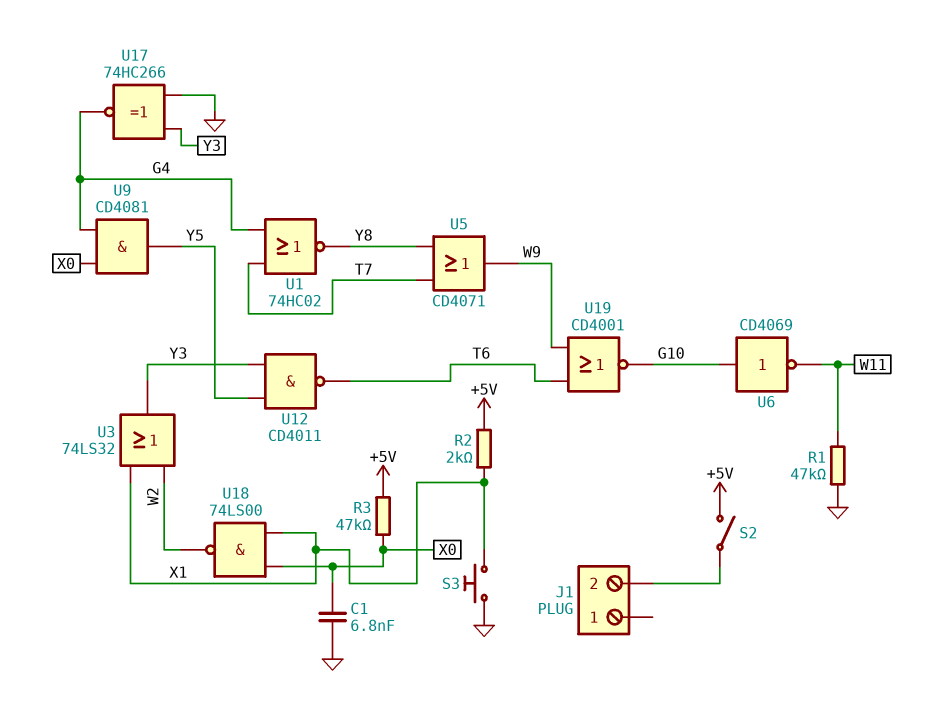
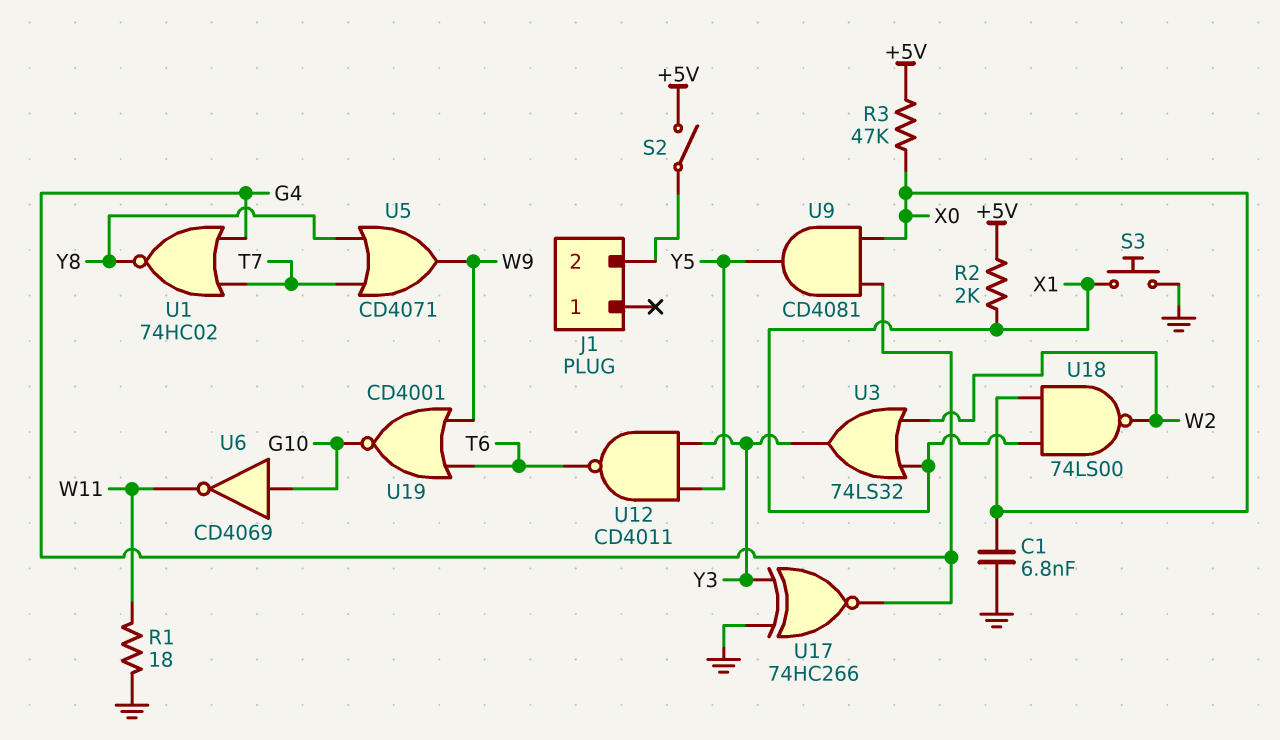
R1: 47k (GND, W11) -> 18 (GND, W11)

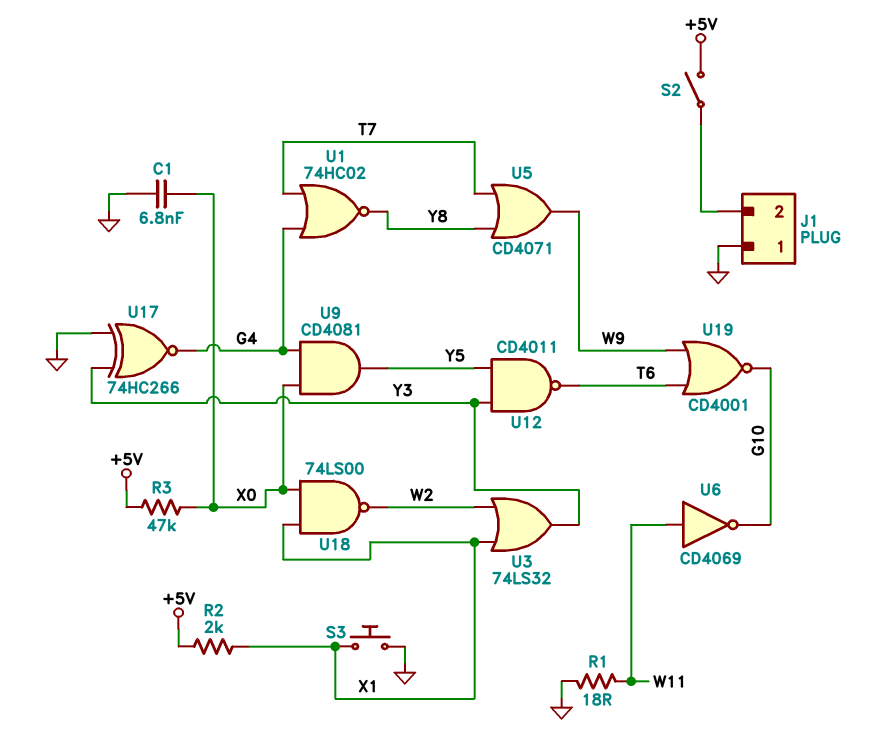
J1 pin 1: none -> GND
U6: NOT CD4069 (in G10, out W11) -> NOT CD4069 (in W11, out G10)

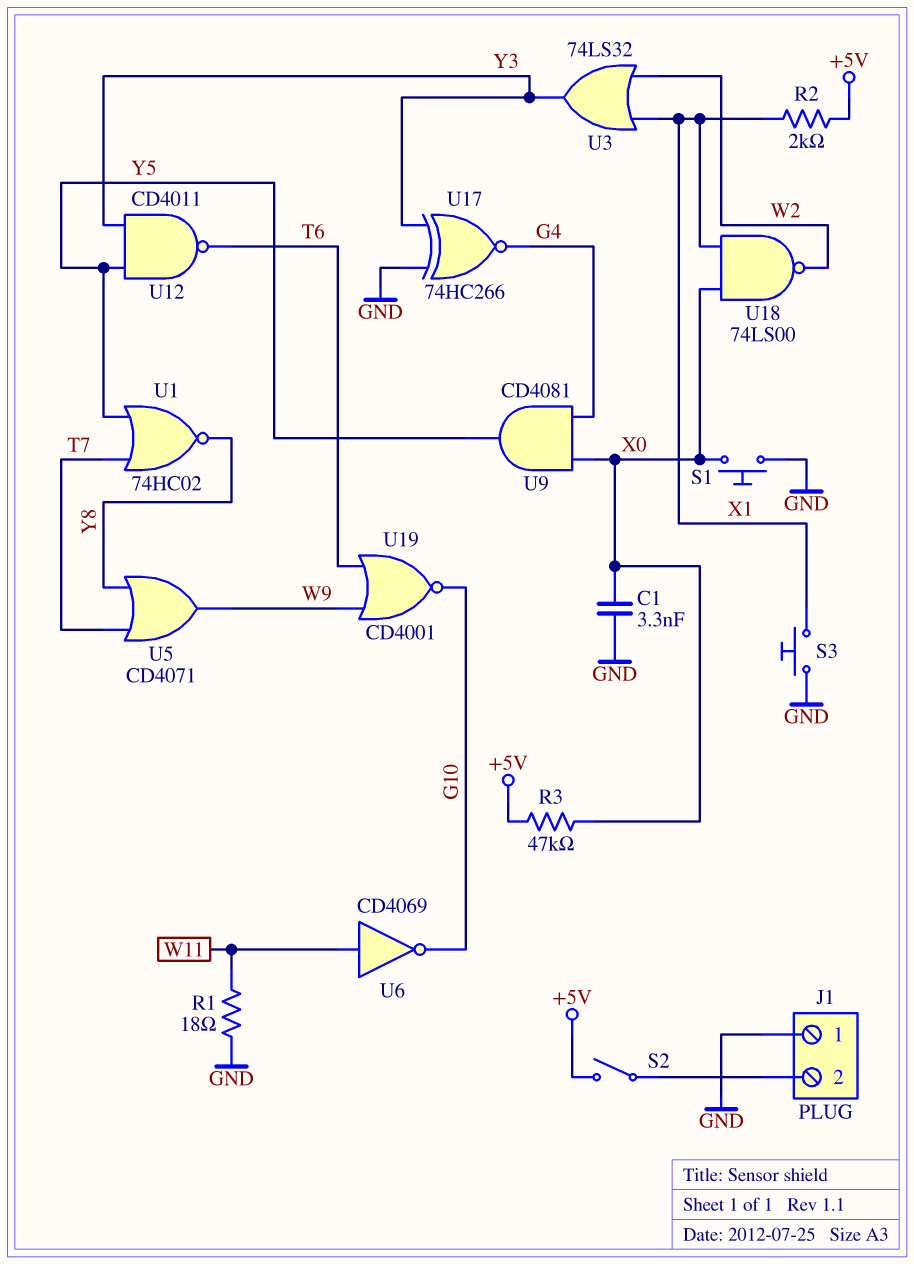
C1: 6.8nF (GND, X0) -> 3.3nF (GND, X0)
S1: none -> button (GND, X0)
U1: NOR 74HC02 (in G4, in T7, out Y8) -> NOR 74HC02 (in T7, in Y5, out Y8)

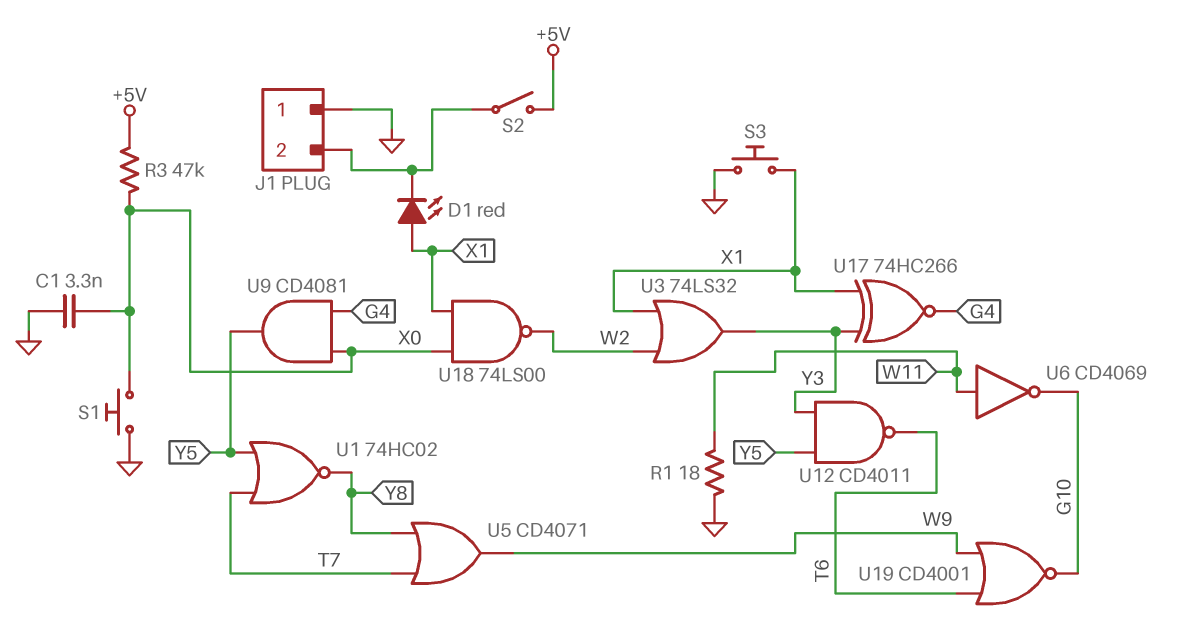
D1: none -> LED red (A X1, K J1/2)
R2: 2k (+5V, X1) -> none
U17: XNOR 74HC266 (in GND, in Y3, out G4) -> XNOR 74HC266 (in X1, in Y3, out G4)

